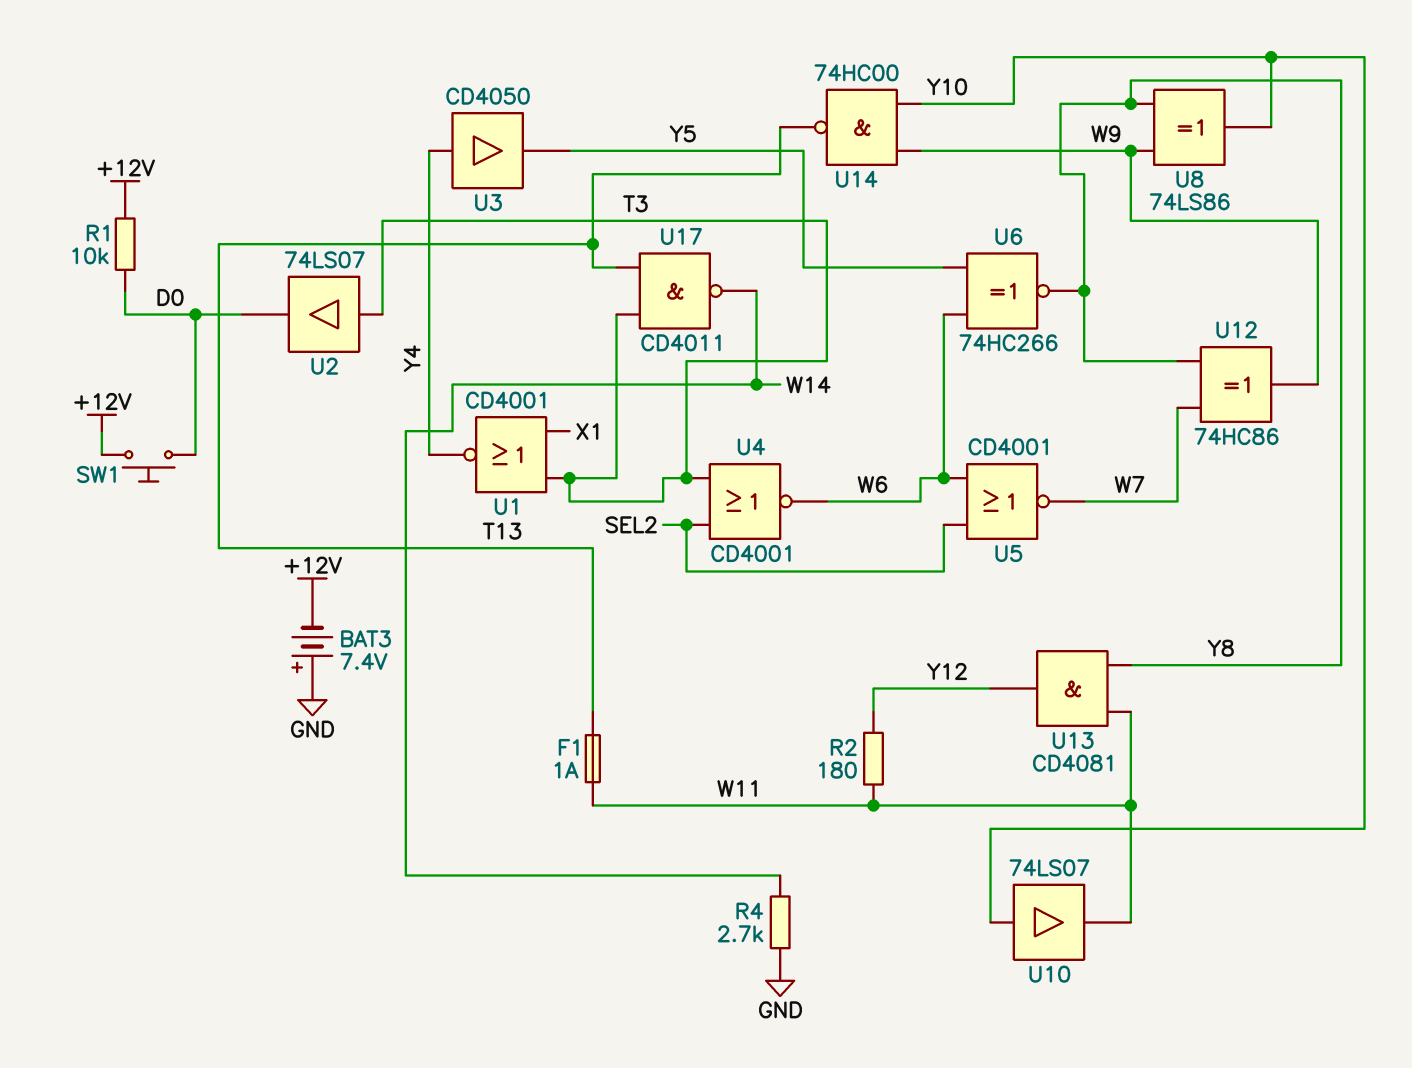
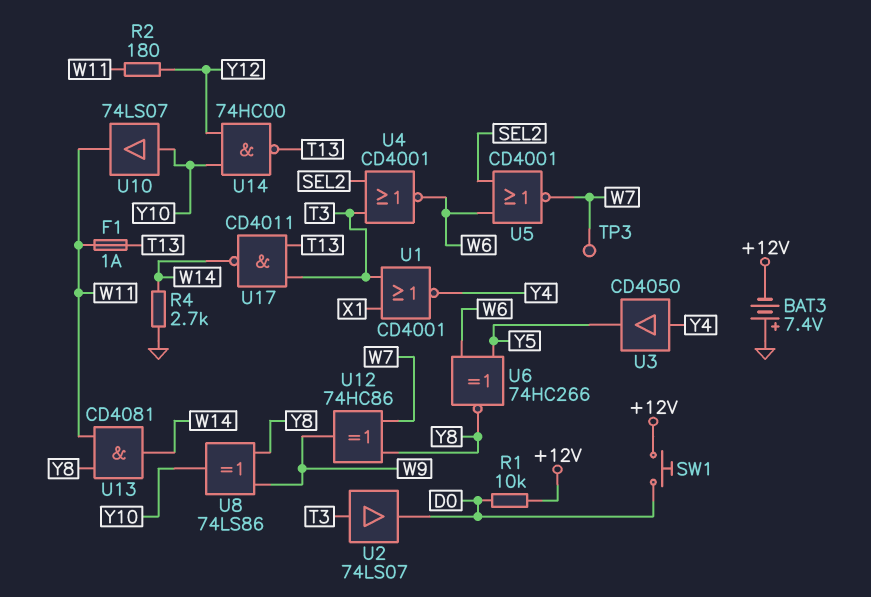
TP3: none -> test point (W7)
U13: AND CD4081 (in W11, in Y8, out Y12) -> AND CD4081 (in W11, in Y8, out W14)
U14: NAND 74HC00 (in W9, in Y10, out T13) -> NAND 74HC00 (in Y10, in Y12, out T13)

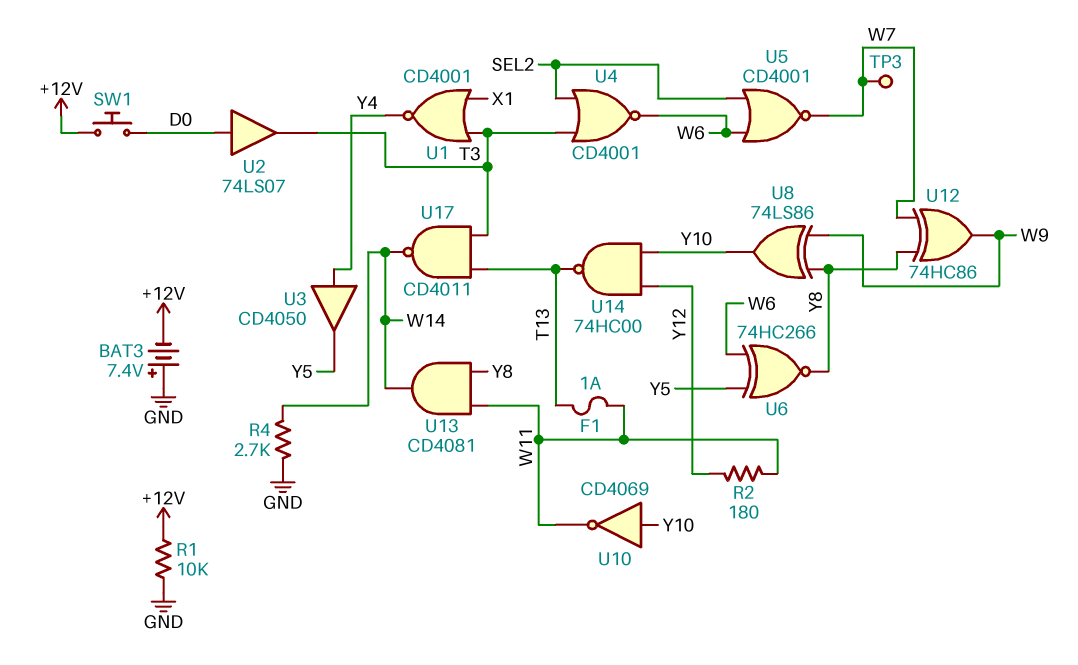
R1: 10k (+12V, D0) -> 10k (+12V, GND)
U2: buffer 74LS07 (in T3, out D0) -> buffer 74LS07 (in D0, out T3)
U10: buffer 74LS07 (in Y10, out W11) -> NOT CD4069 (in Y10, out W11)

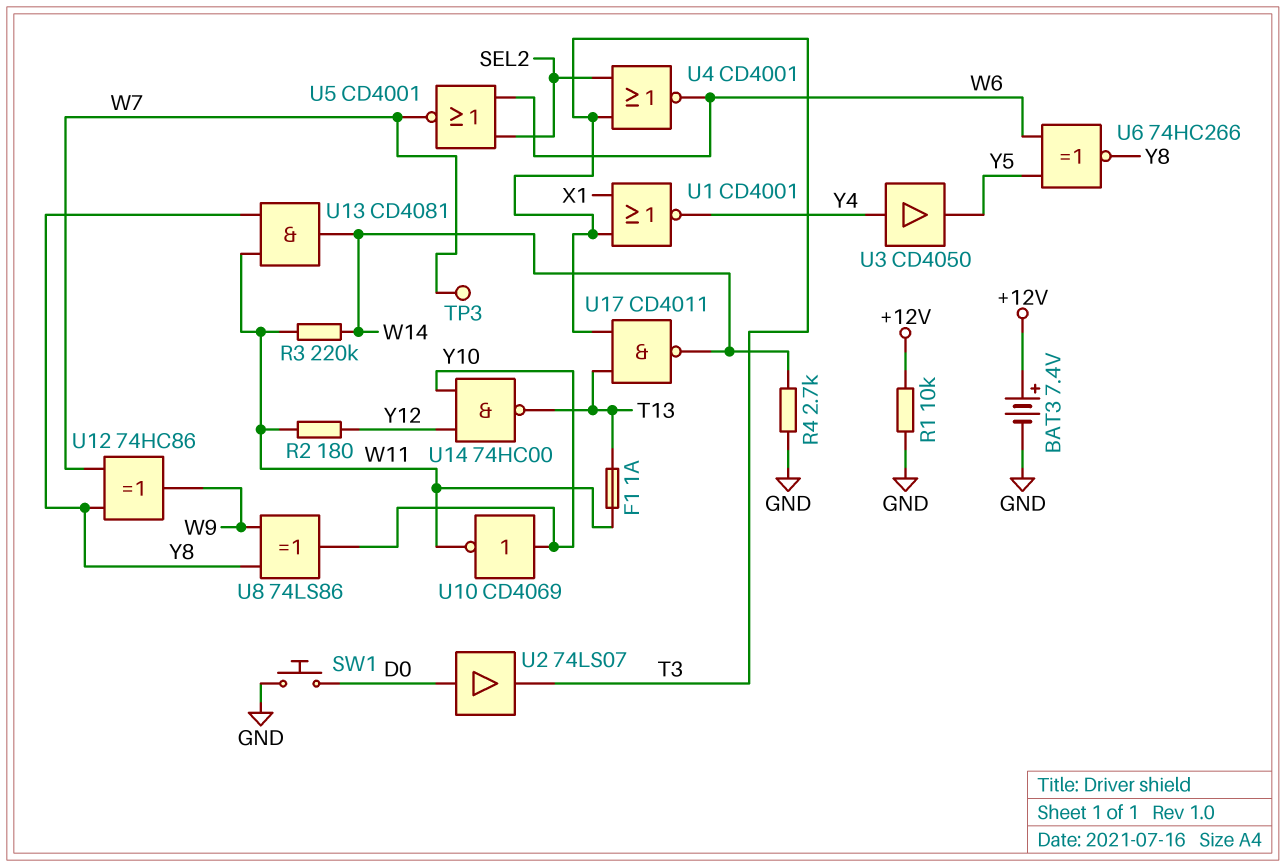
BAT3: 7.4V (plus GND, minus +12V) -> 7.4V (plus +12V, minus GND)
R3: none -> 220k (W11, W14)
SW1: button (+12V, D0) -> button (D0, GND)

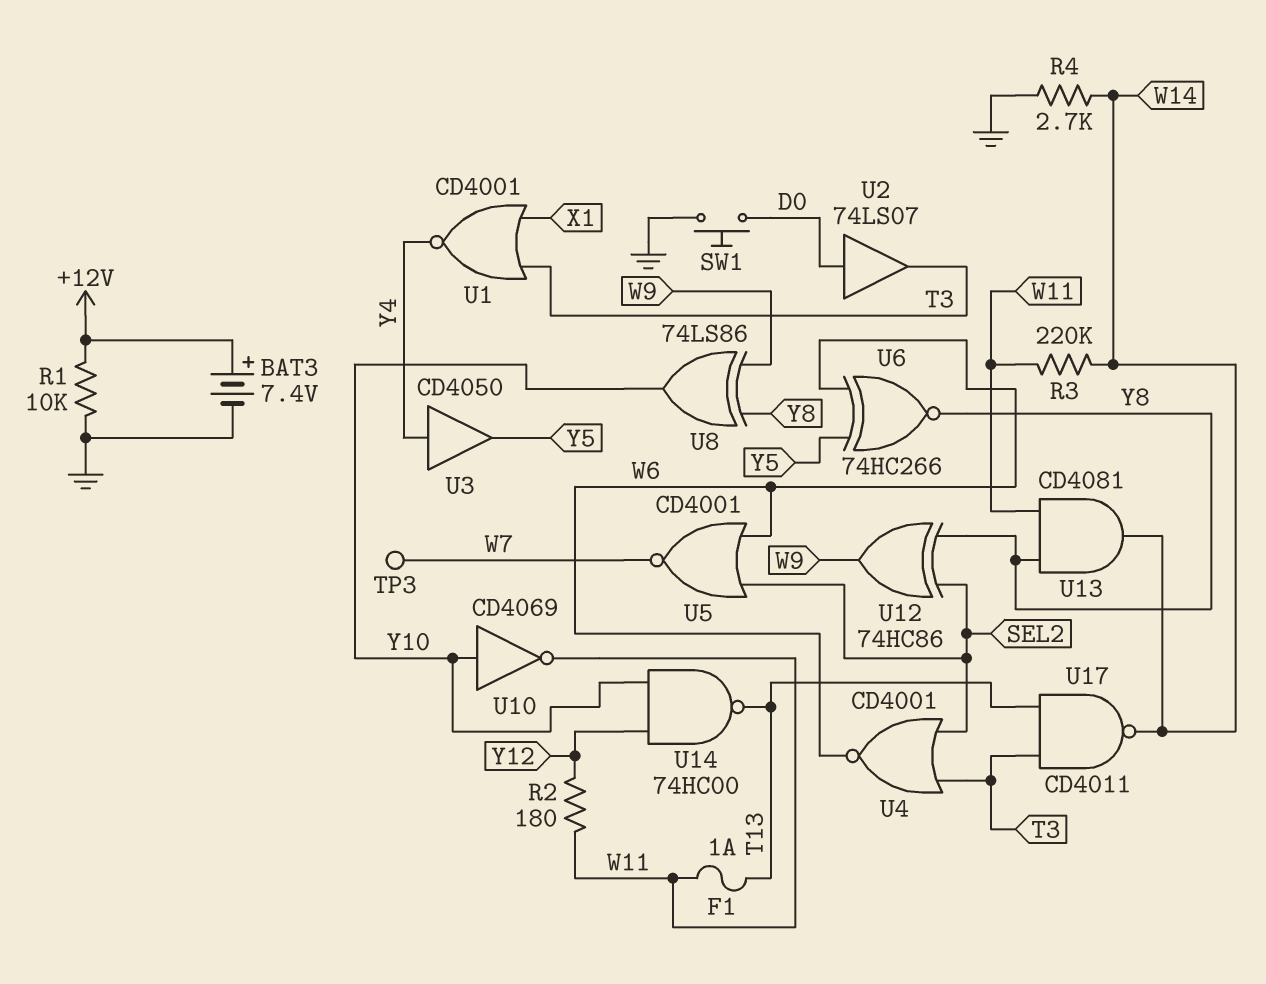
U12: XOR 74HC86 (in W7, in Y8, out W9) -> XOR 74HC86 (in SEL2, in Y8, out W9)

